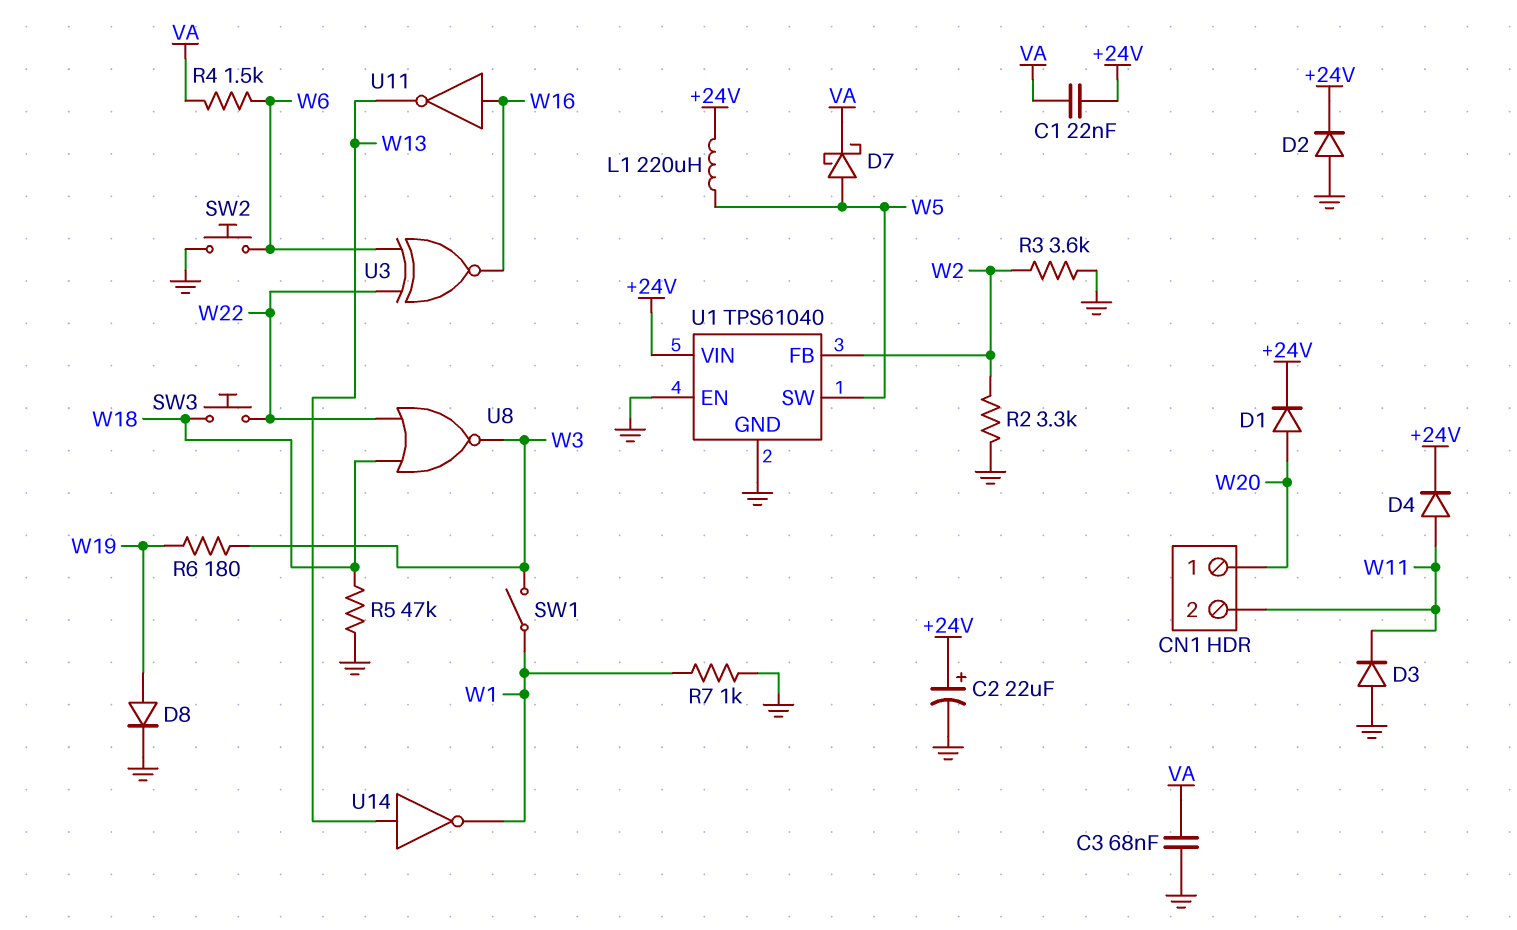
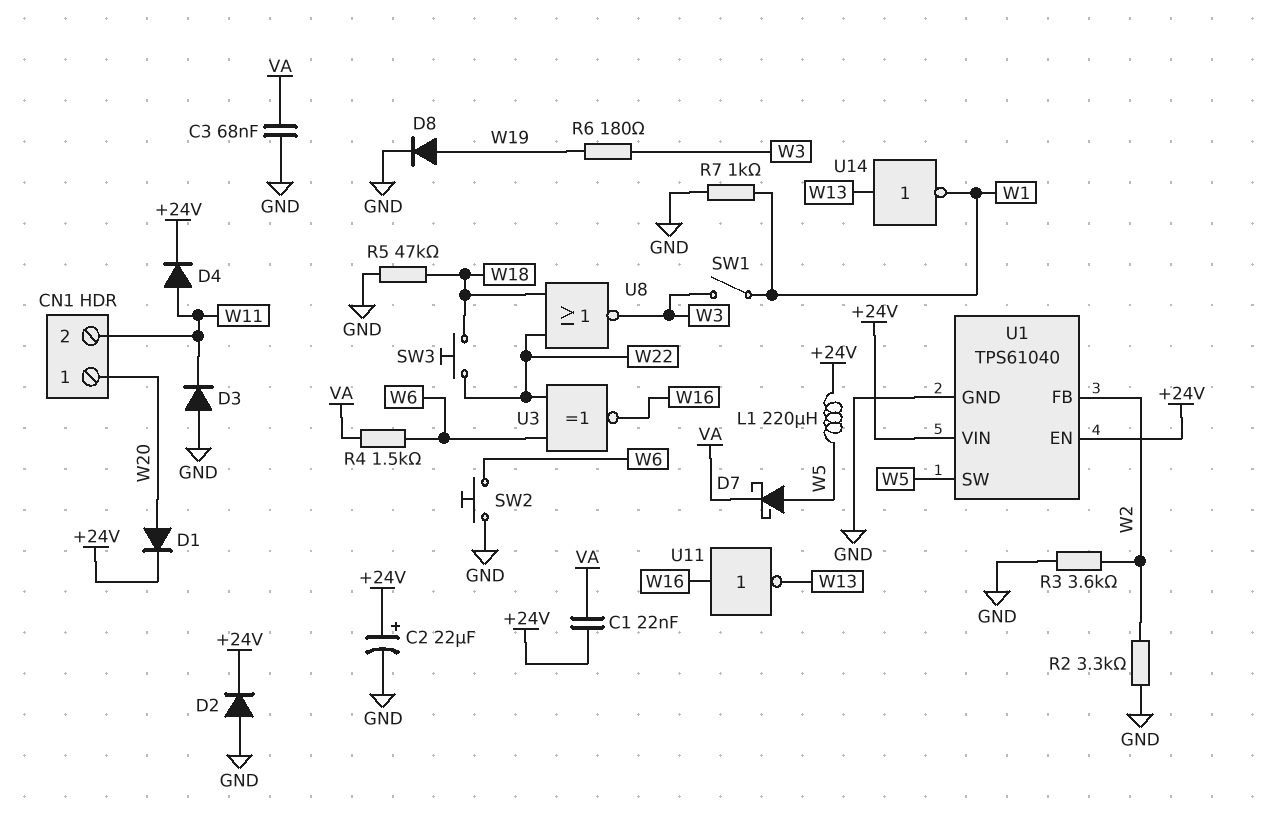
U1 pin EN: GND -> +24V

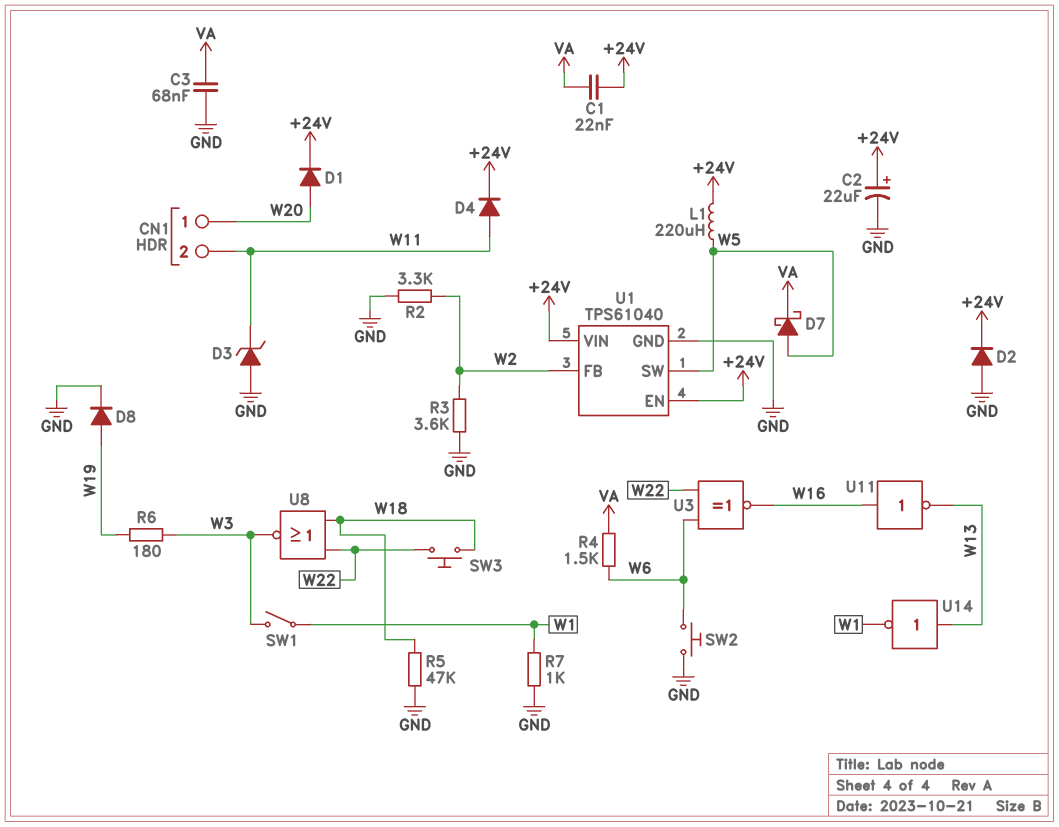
D3: diode (A GND, K W11) -> zener (A GND, K W11)

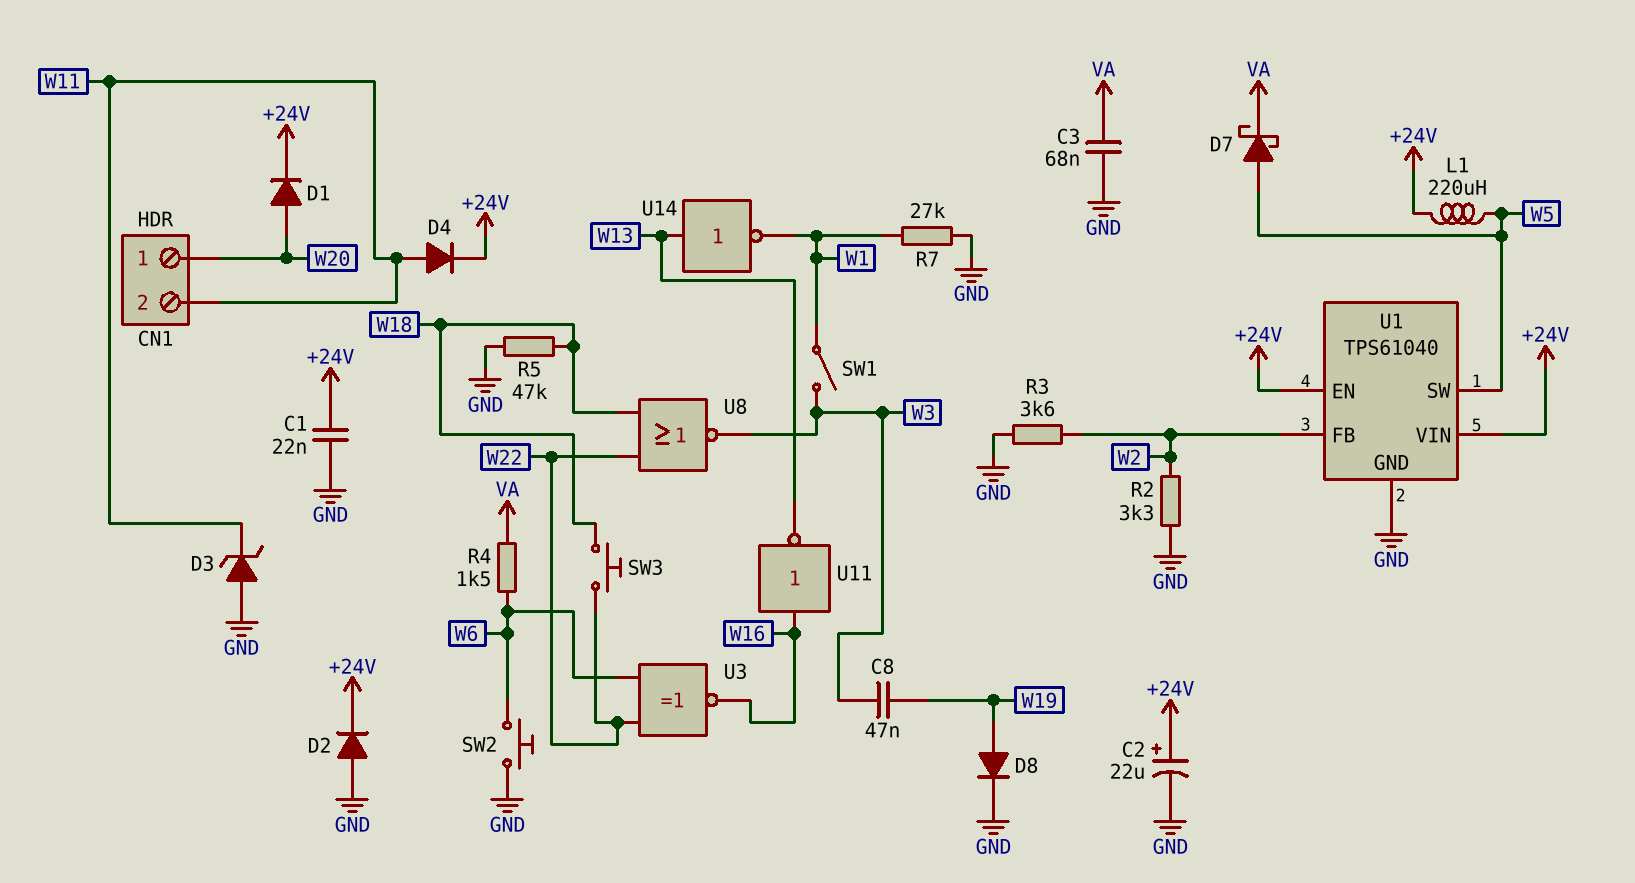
C1: 22nF (+24V, VA) -> 22nF (+24V, GND)
C8: none -> 47nF (W3, W19)
R6: 180 (W3, W19) -> none
R7: 1k (GND, W1) -> 27k (GND, W1)

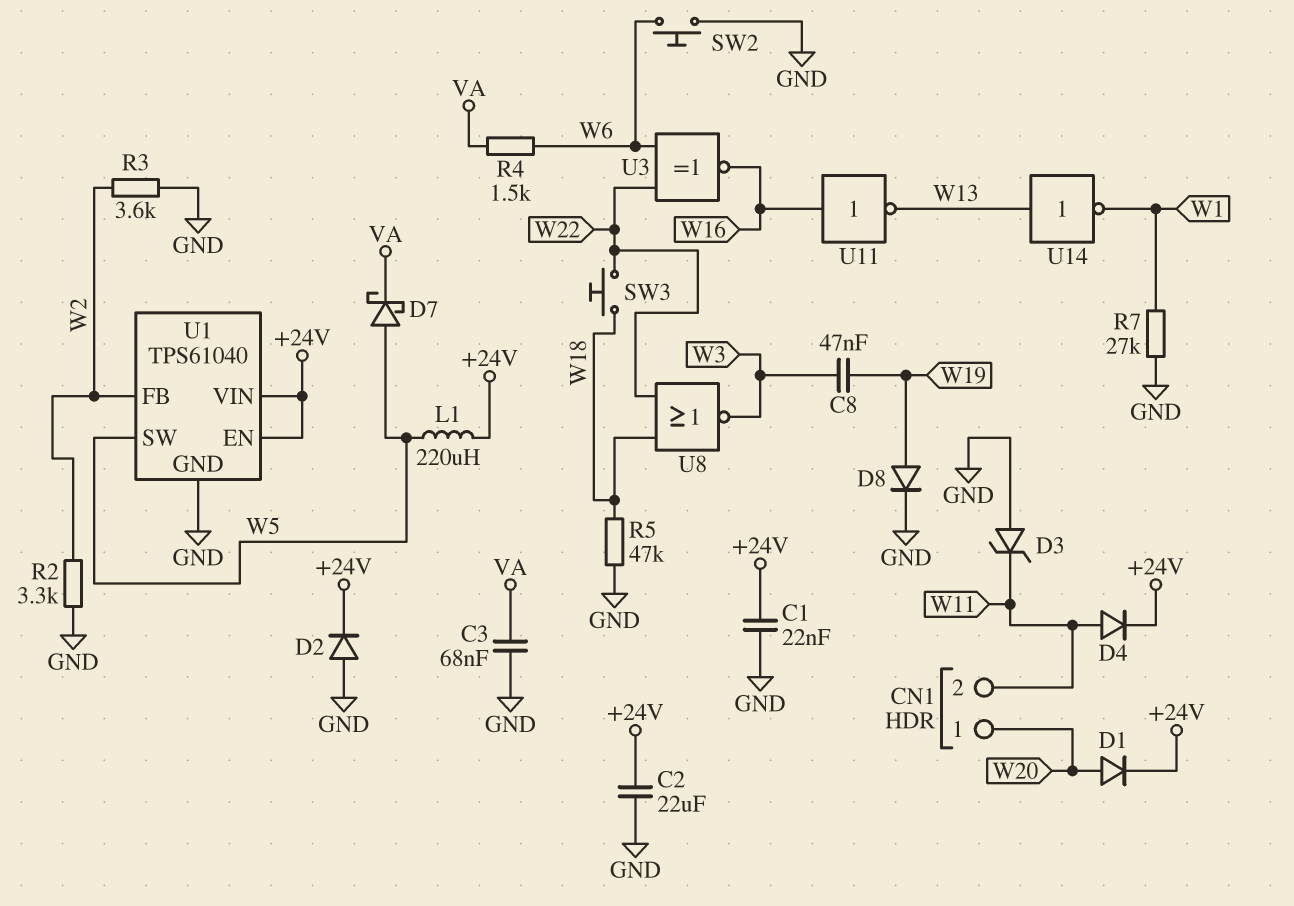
C2: 22uF (plus +24V, minus GND) -> 22uF (+24V, GND)
SW1: switch (W1, W3) -> none

